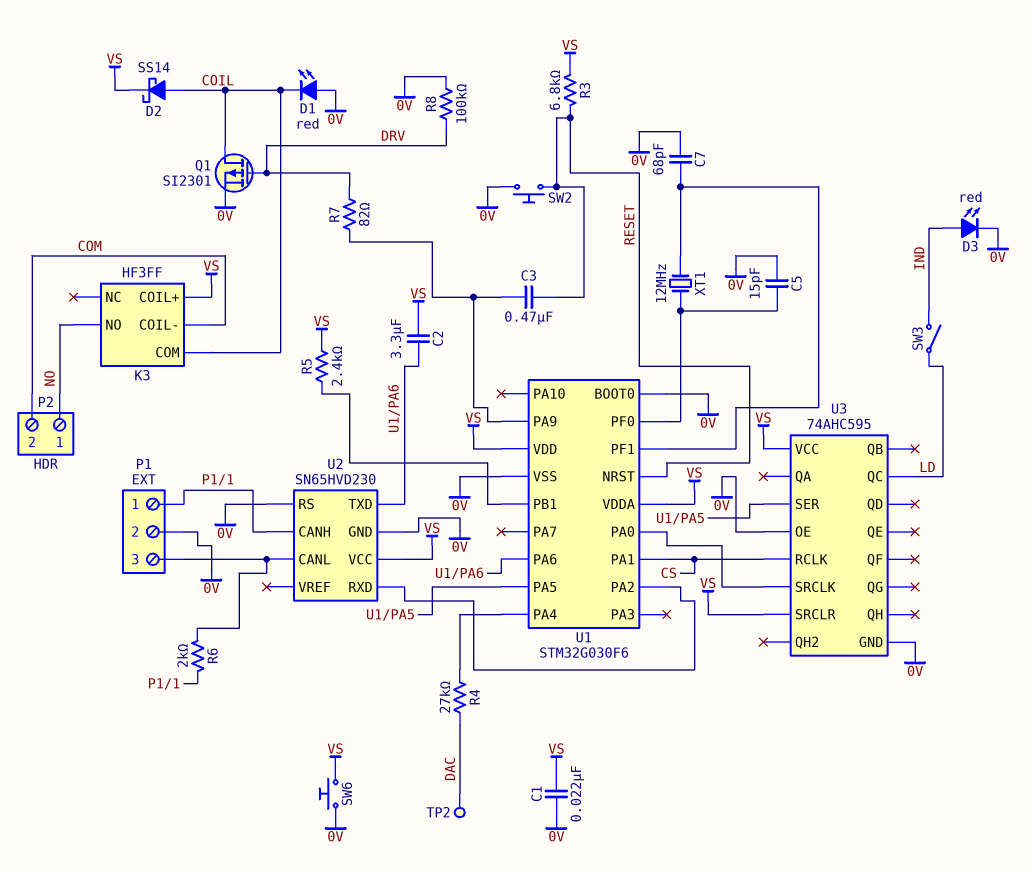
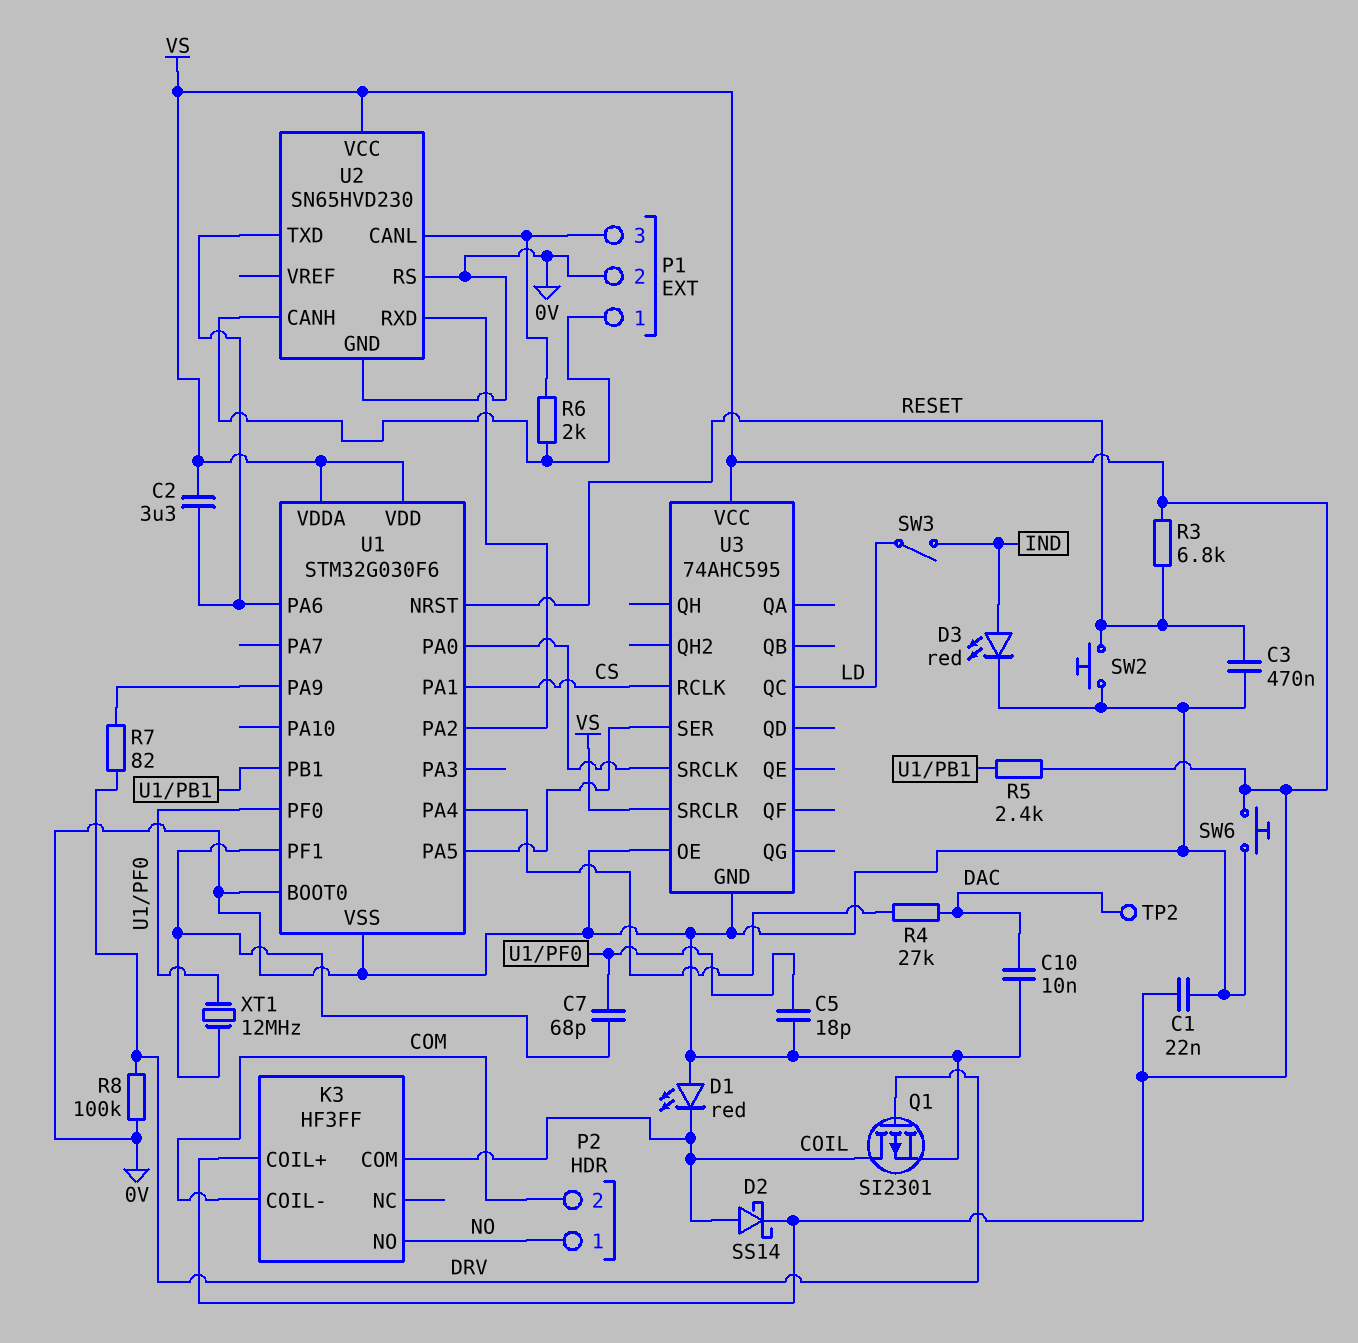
C3: 470nF (RESET, U1/PA9) -> 470nF (0V, RESET)
C5: 15pF (0V, U1/PF0) -> 18pF (0V, U1/PF0)
C7: 68pF (0V, U1/PF1) -> 68pF (U1/PF0, U1/PF1)
C10: none -> 10nF (0V, DAC)

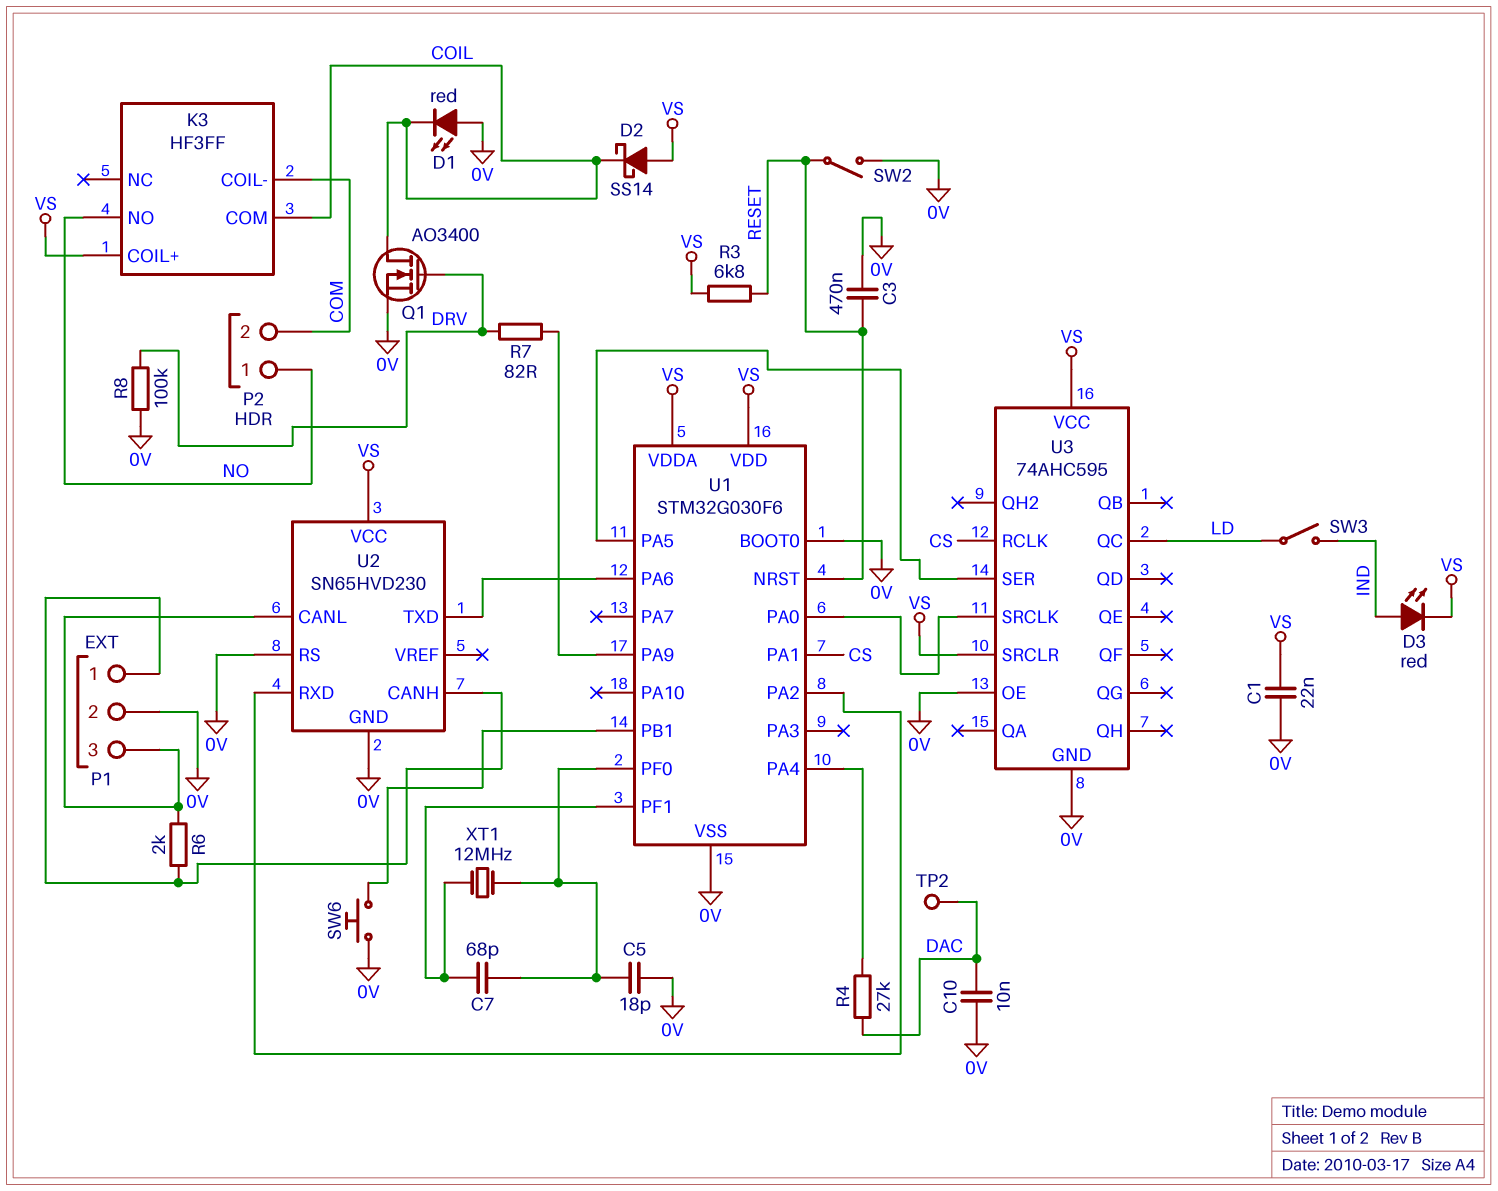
C2: 3.3uF (U1/PA6, VS) -> none
D2: schottky SS14 (A COIL, K VS) -> schottky SS14 (A VS, K COIL)
D3: LED red (A IND, K 0V) -> LED red (A IND, K VS)
Q1: PMOS SI2301 (G DRV, D COIL, S 0V) -> NMOS AO3400 (G DRV, D COIL, S 0V)
R5: 2.4k (U1/PB1, VS) -> none
SW2: button (0V, RESET) -> switch (0V, RESET)
SW6: button (0V, VS) -> button (0V, U1/PB1)

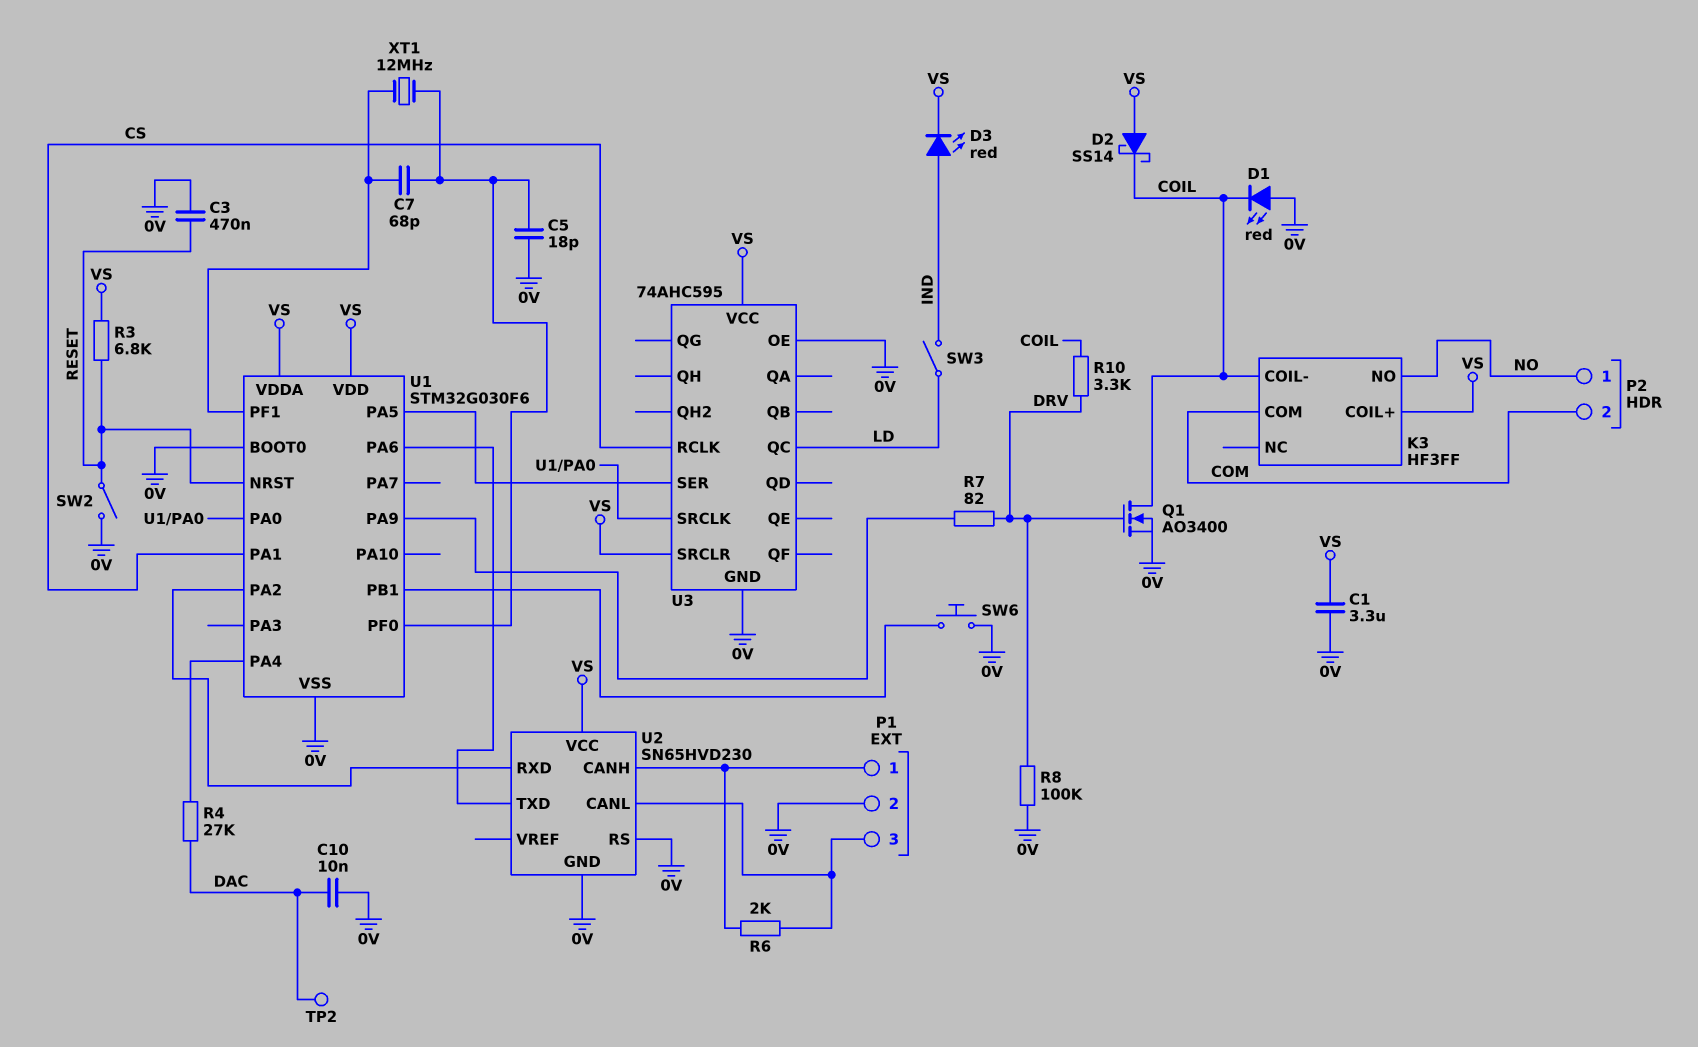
C1: 22nF (0V, VS) -> 3.3uF (0V, VS)
K3 pin COIL-: COM -> COIL
K3 pin COM: COIL -> COM
R10: none -> 3.3k (COIL, DRV)

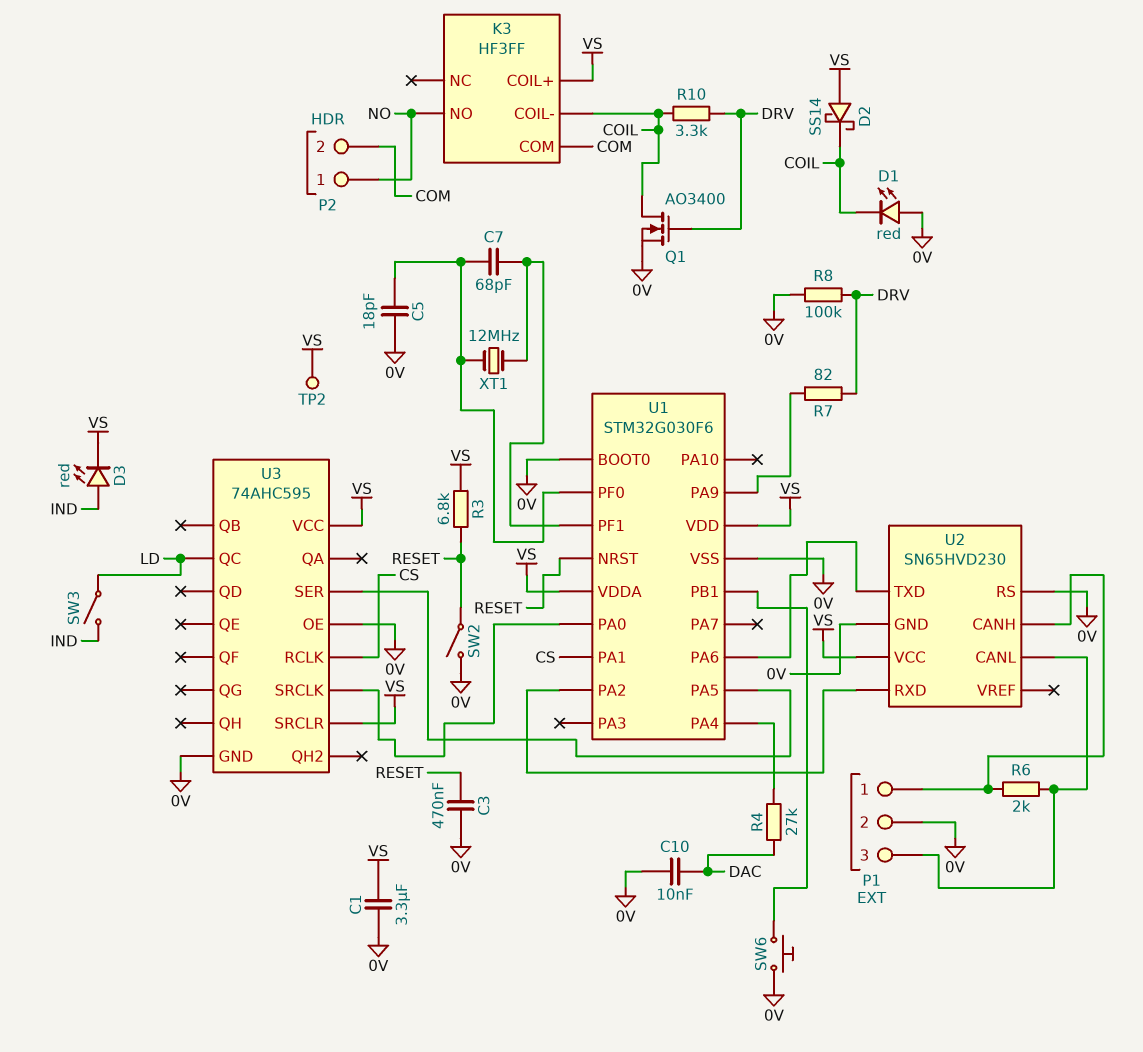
TP2: test point (DAC) -> test point (VS)

